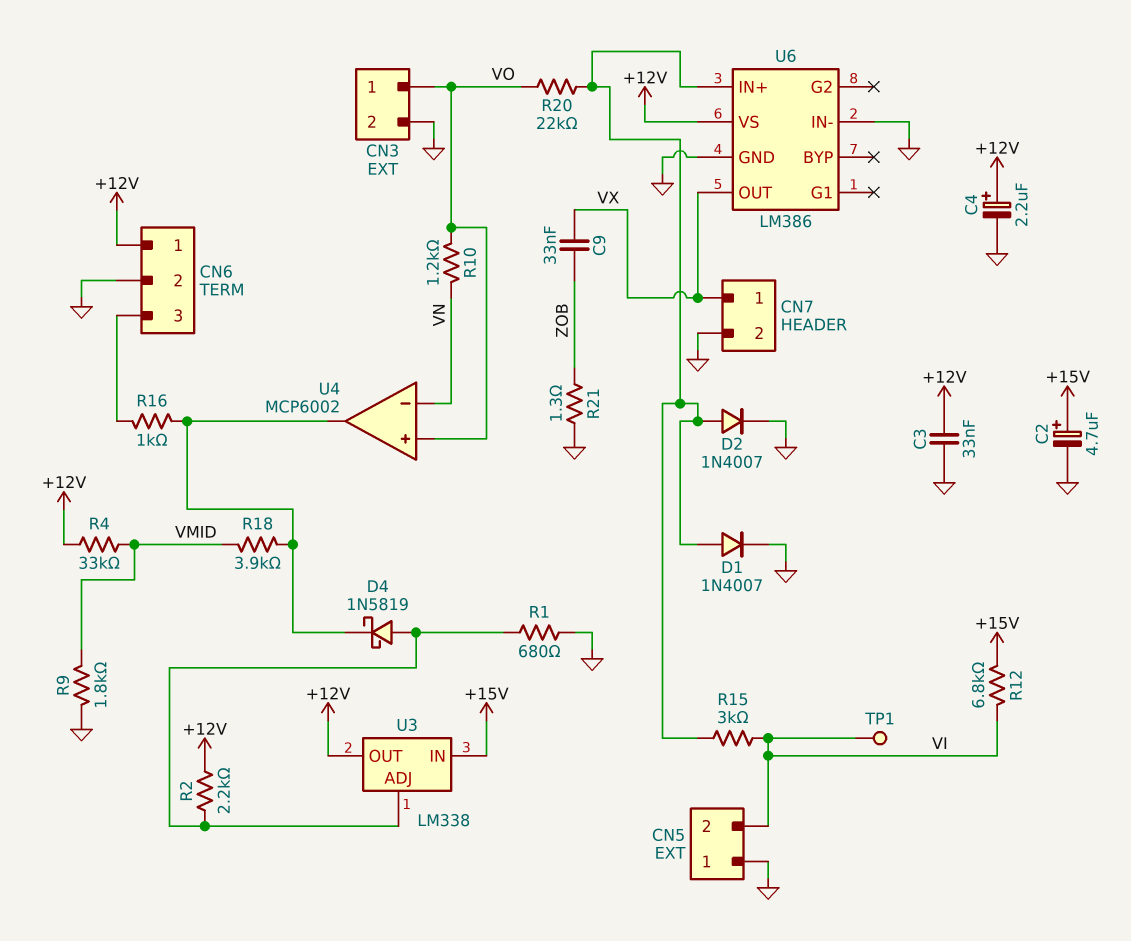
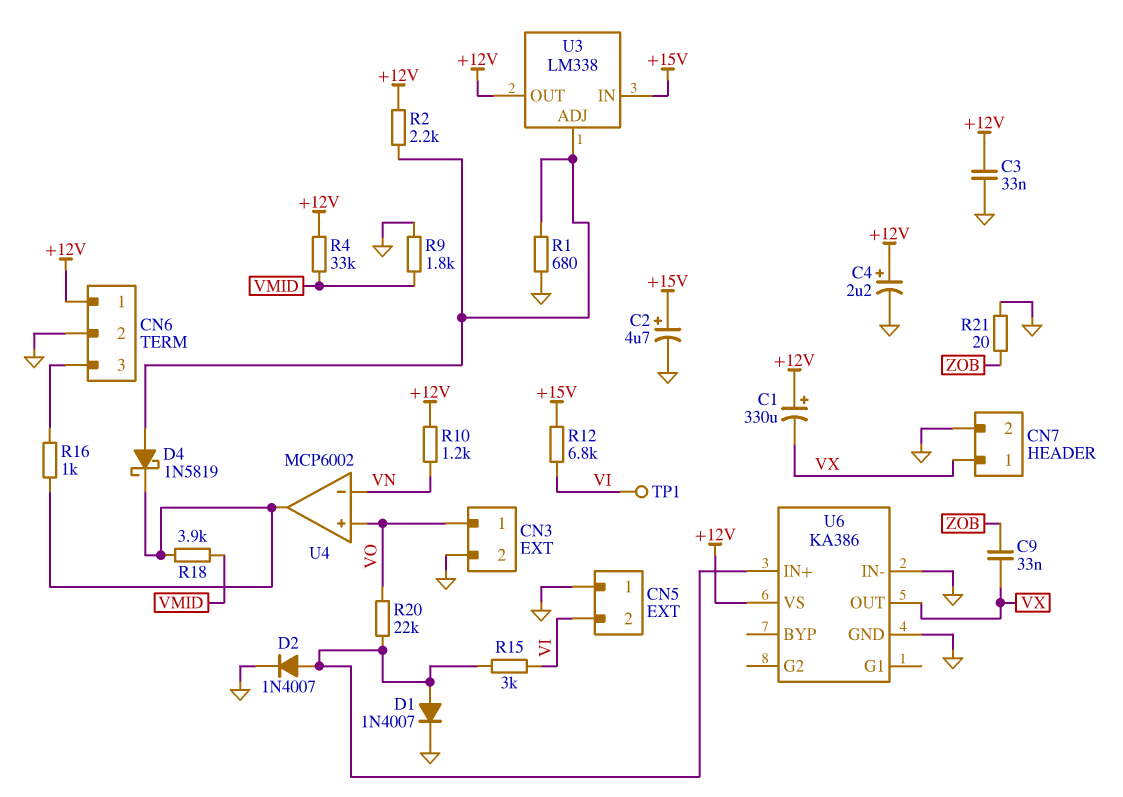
C1: none -> 330uF (plus +12V, minus VX)
R10: 1.2k (VN, VO) -> 1.2k (+12V, VN)
R21: 1.3 (GND, ZOB) -> 20 (GND, ZOB)
U6: LM386 -> KA386

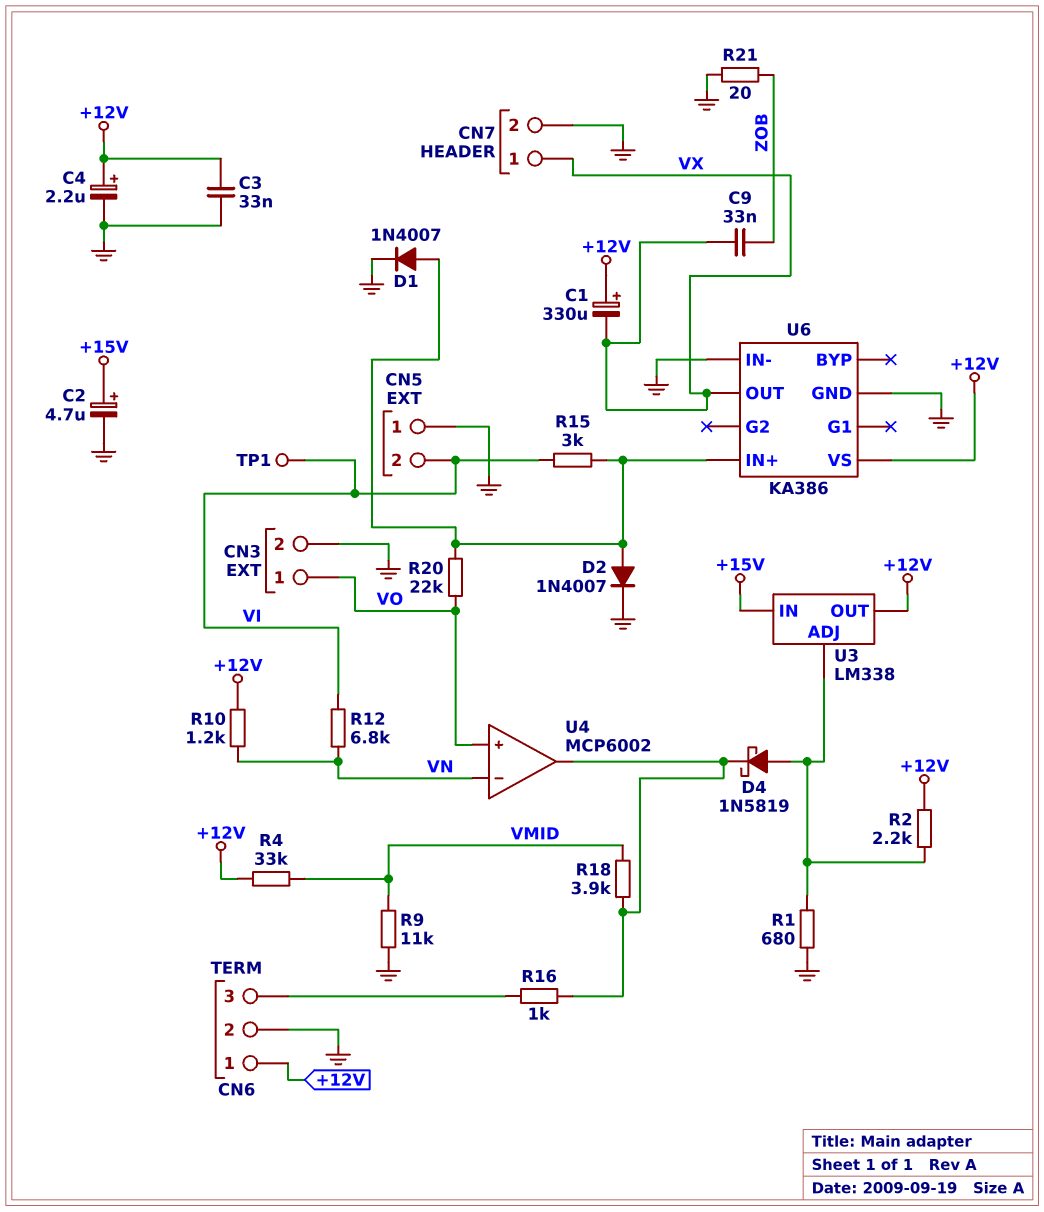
R9: 1.8k (GND, VMID) -> 11k (GND, VMID)
R12: 6.8k (+15V, VI) -> 6.8k (VI, VN)

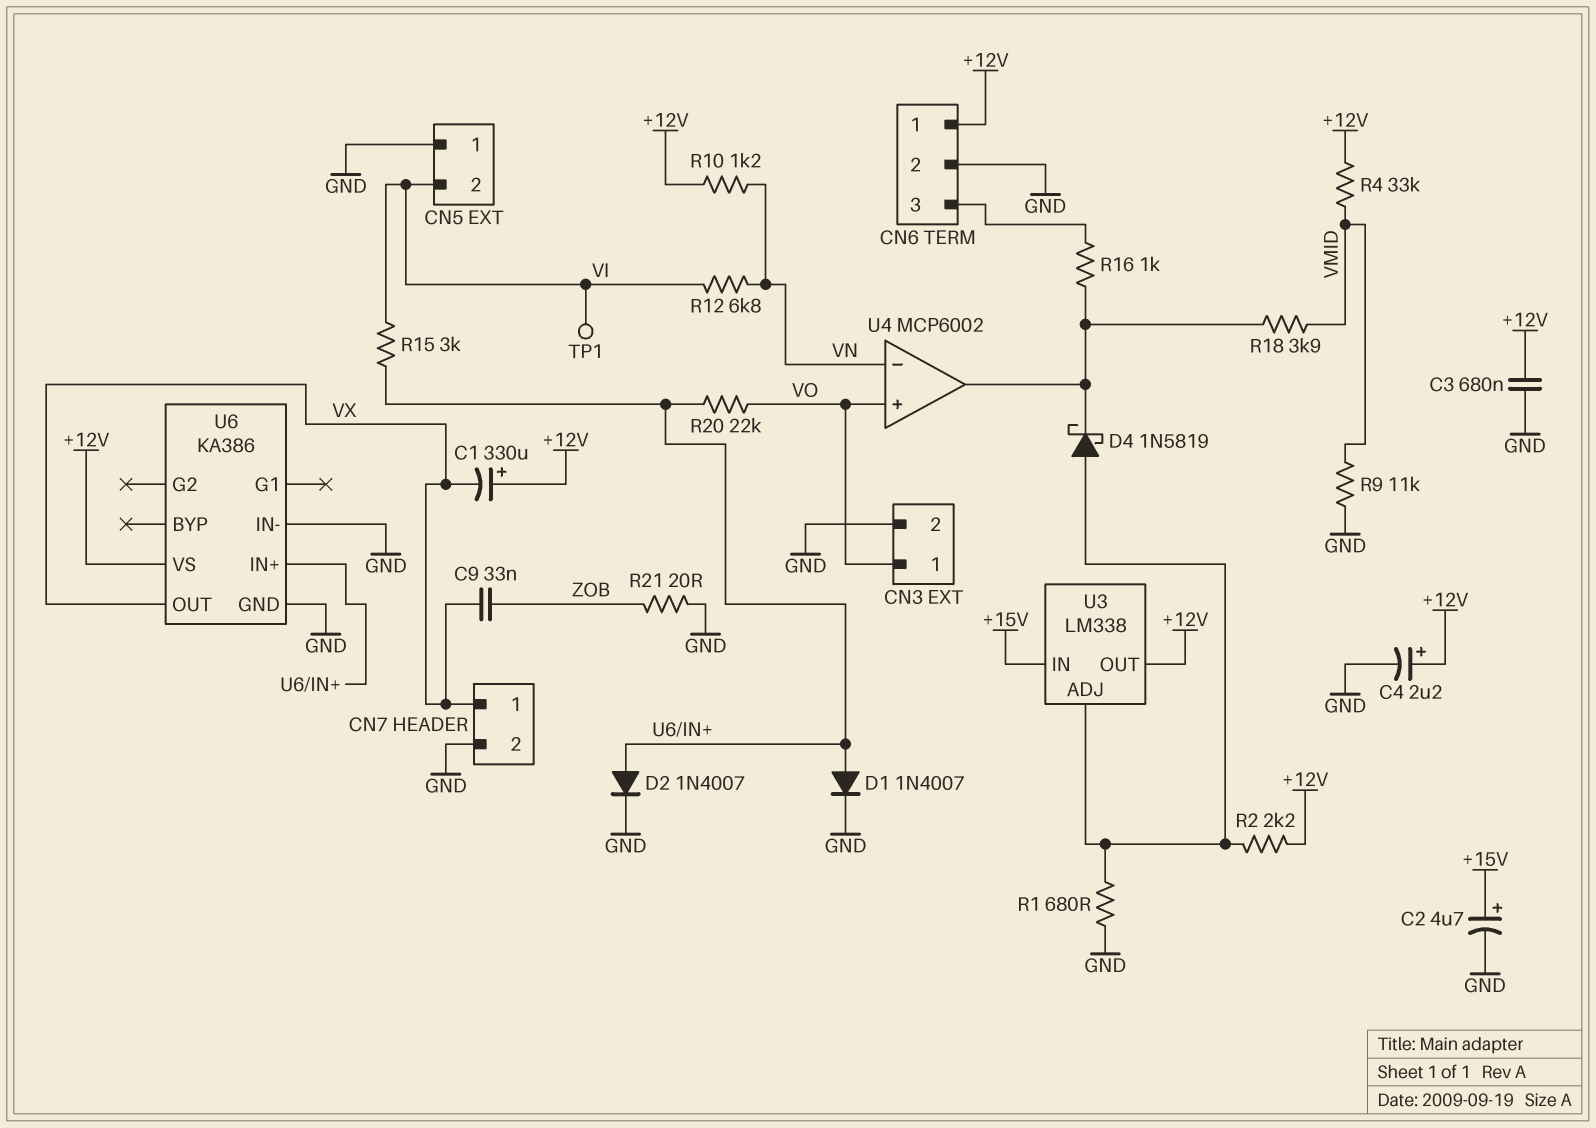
C3: 33nF (+12V, GND) -> 680nF (+12V, GND)

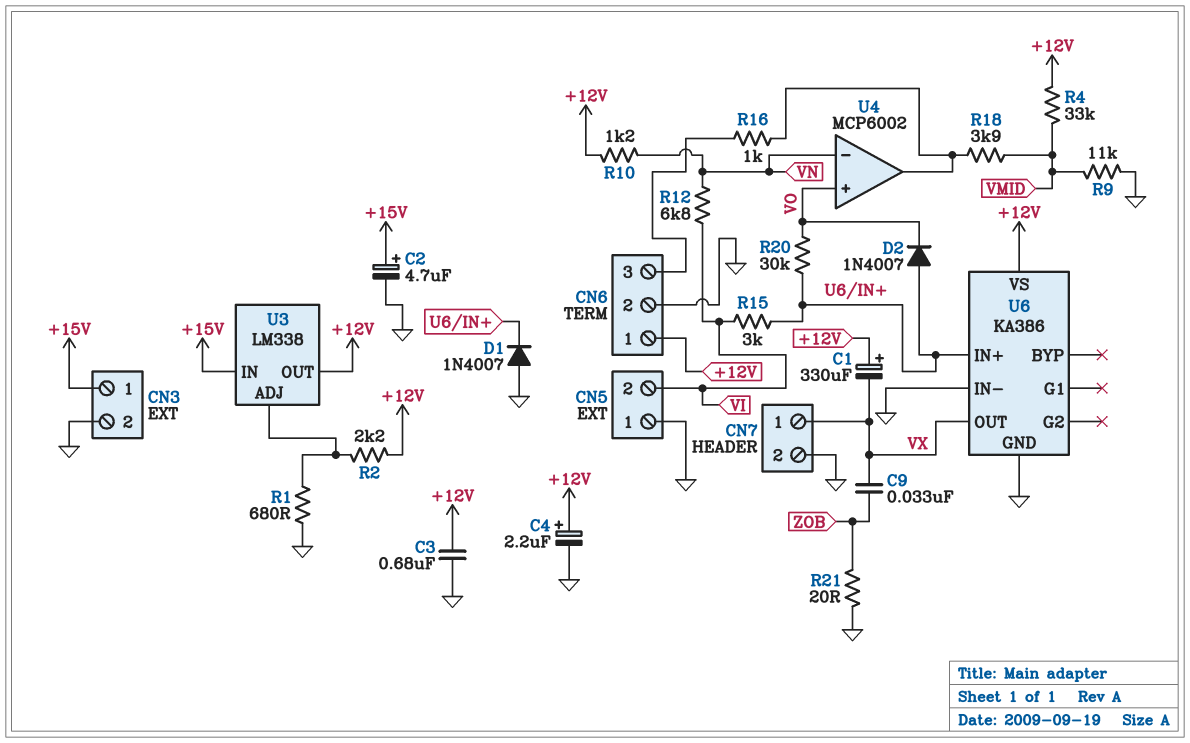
CN3 pin 1: VO -> +15V
D1: diode 1N4007 (A U6/IN+, K GND) -> diode 1N4007 (A GND, K U6/IN+)
D2: diode 1N4007 (A U6/IN+, K GND) -> diode 1N4007 (A U6/IN+, K VO)
D4: schottky 1N5819 (A U3/ADJ, K U4/out) -> none
R20: 22k (U6/IN+, VO) -> 30k (U6/IN+, VO)
TP1: test point (VI) -> none

